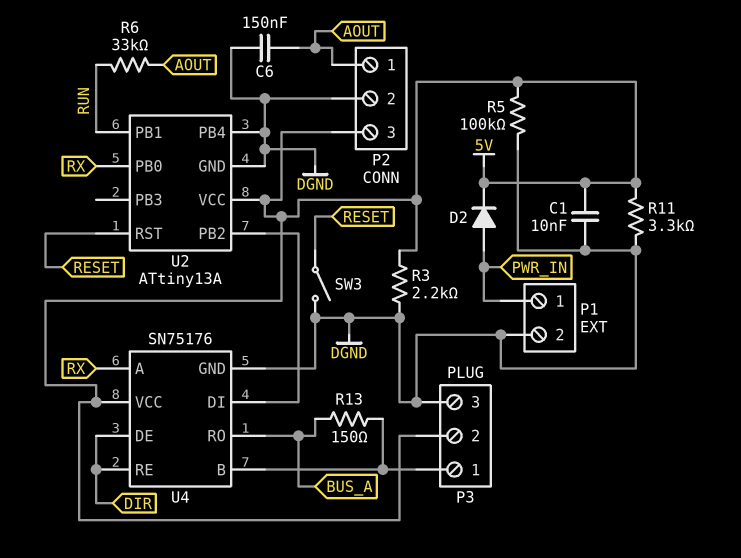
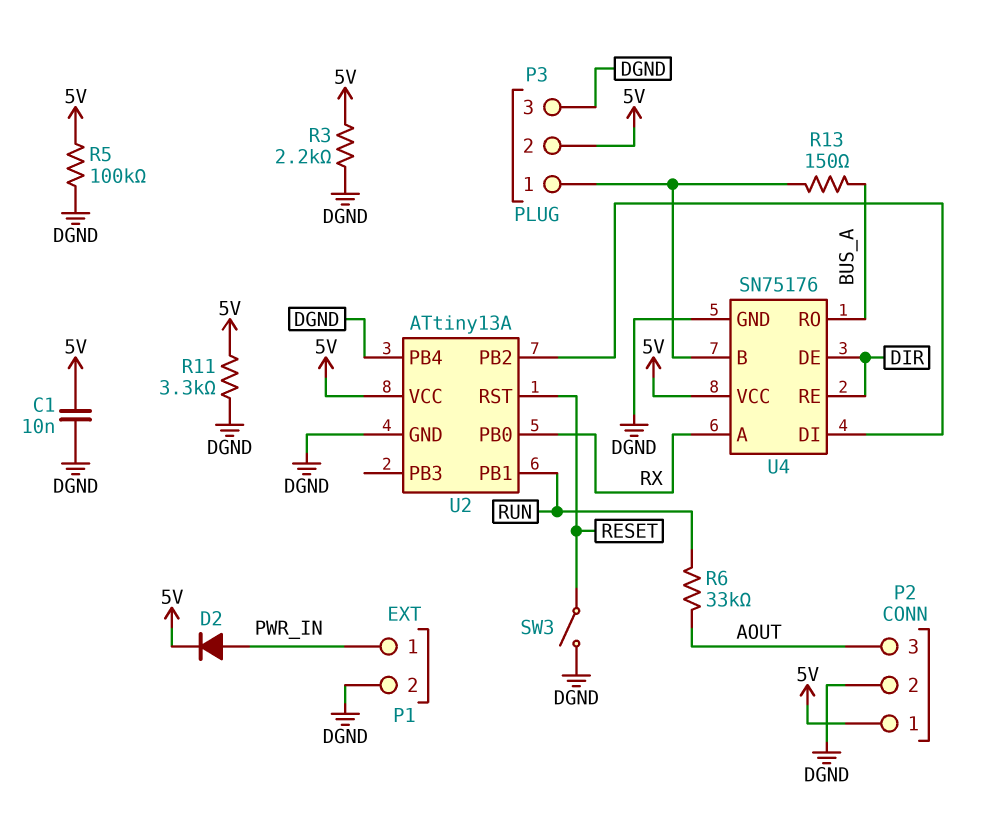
C6: 150nF (AOUT, DGND) -> none
P2 pin 1: AOUT -> 5V
P2 pin 3: 5V -> AOUT

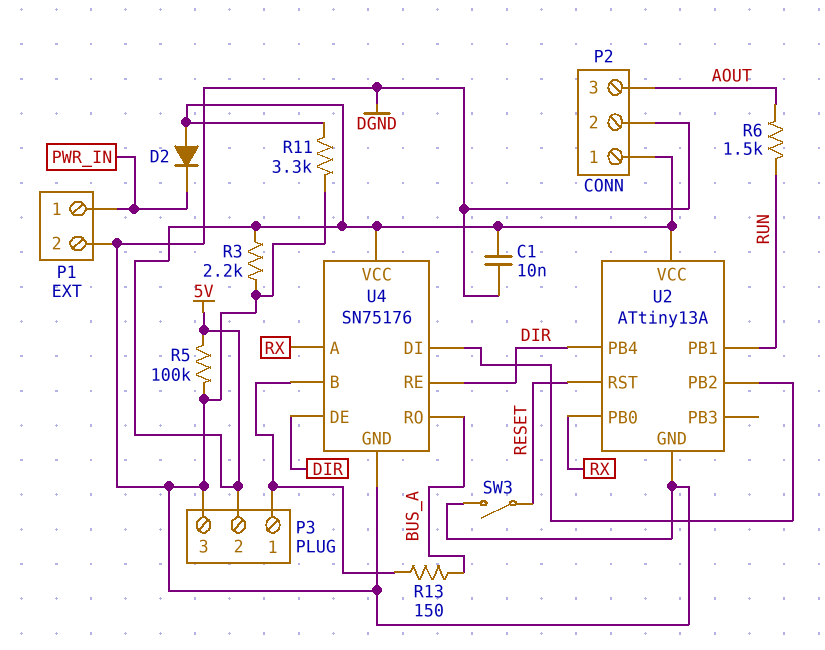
D2: diode (A PWR_IN, K 5V) -> diode (A 5V, K PWR_IN)
R6: 33k (AOUT, RUN) -> 1.5k (AOUT, RUN)
U2 pin PB4: DGND -> DIR

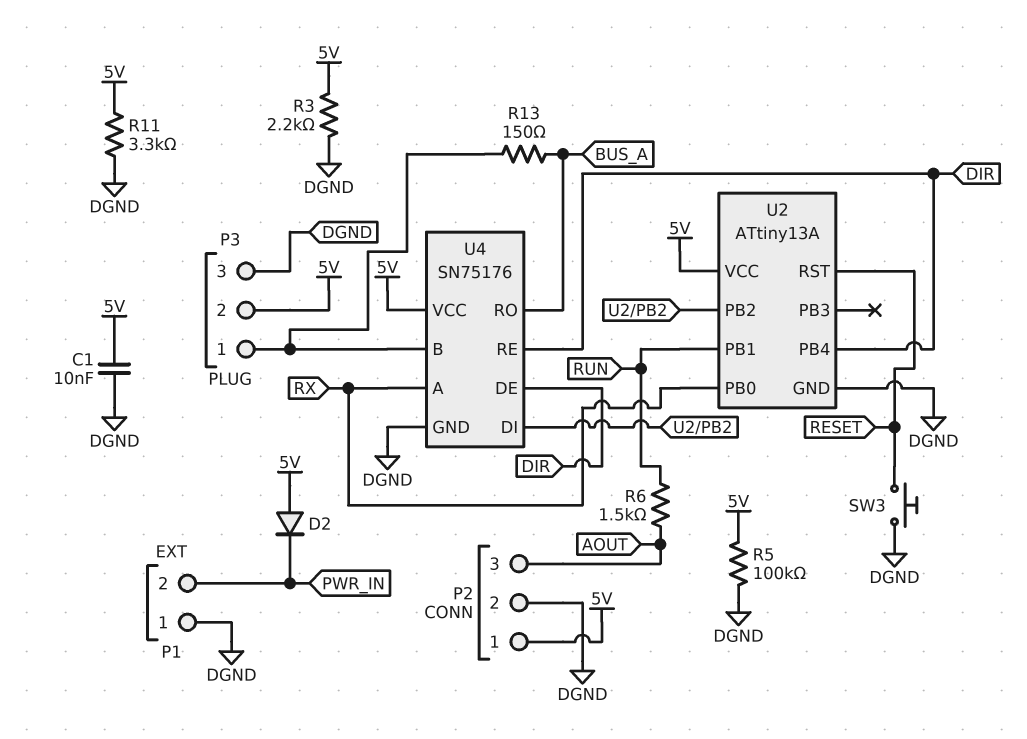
P1 pin 1: PWR_IN -> DGND
P1 pin 2: DGND -> PWR_IN
SW3: switch (DGND, RESET) -> button (DGND, RESET)

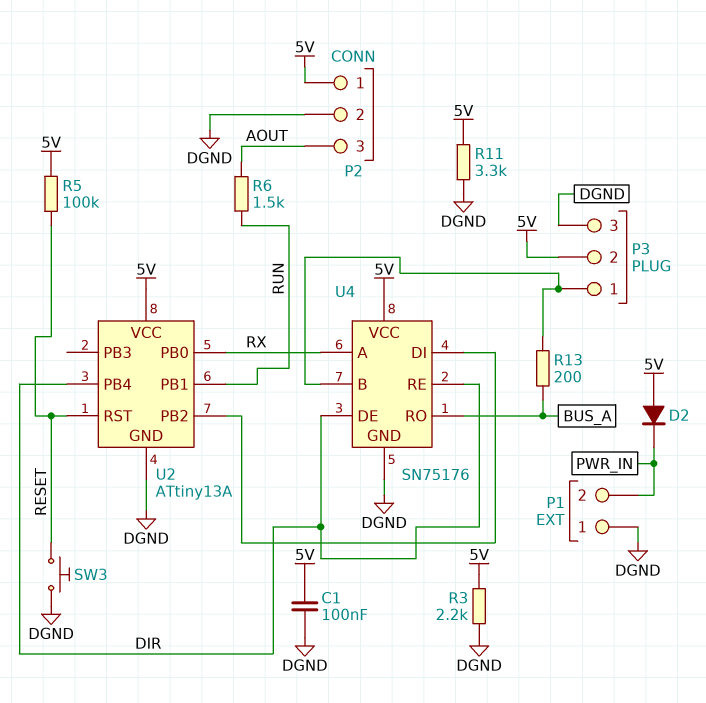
C1: 10nF (5V, DGND) -> 100nF (5V, DGND)
R5: 100k (5V, DGND) -> 100k (5V, RESET)
R13: 150 (BUS_A, P3/1) -> 200 (BUS_A, P3/1)

